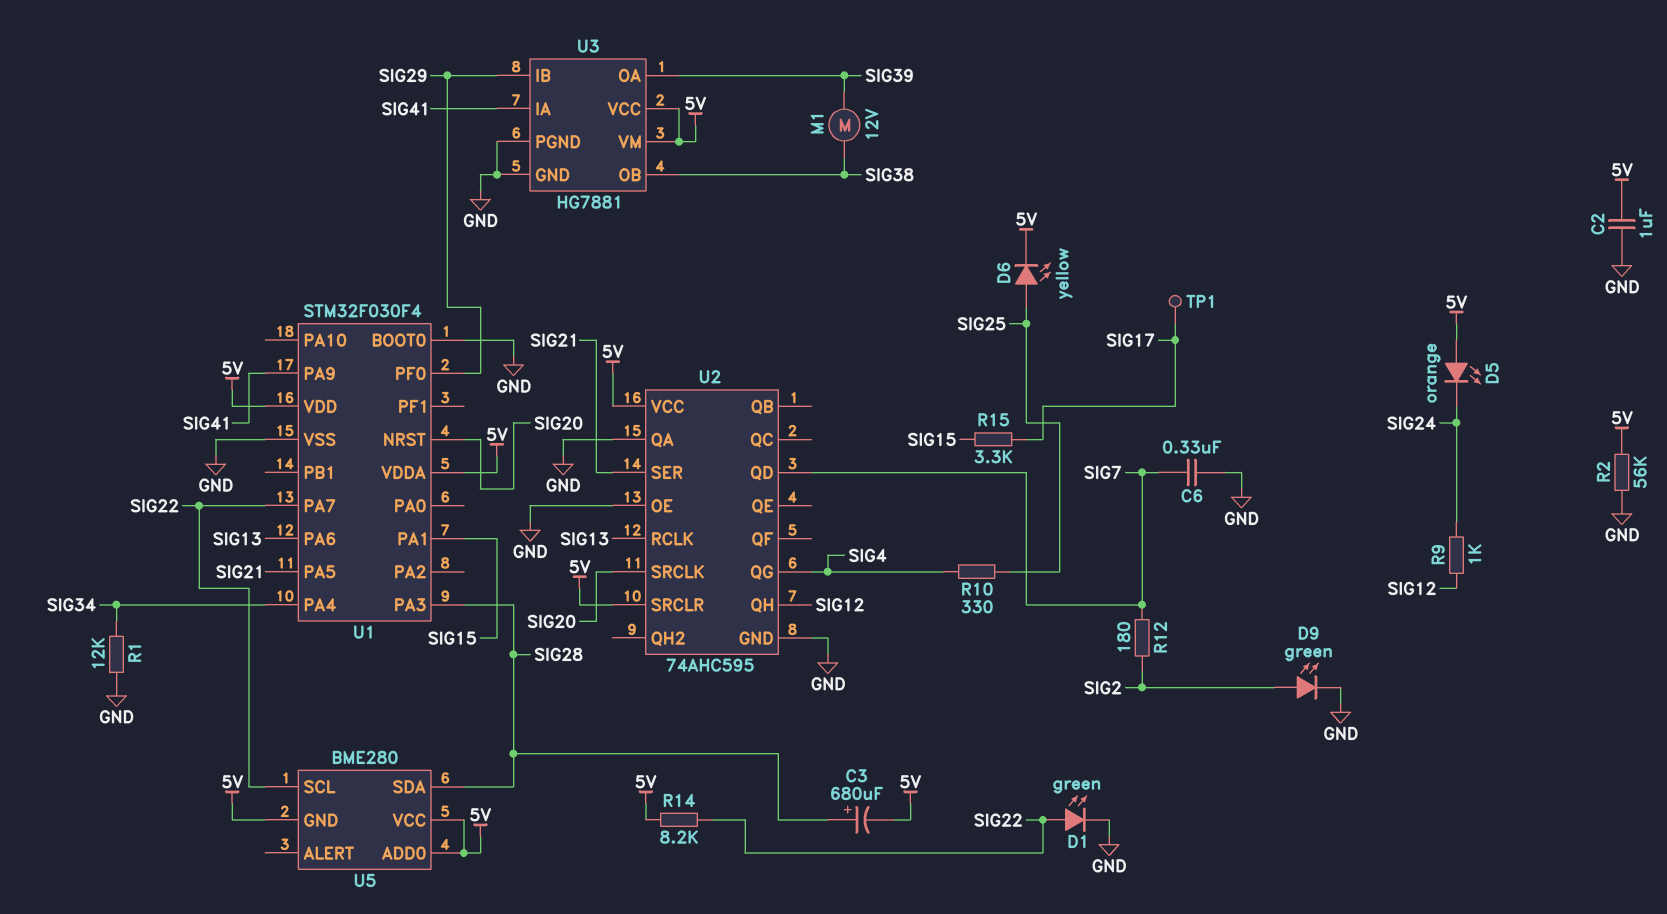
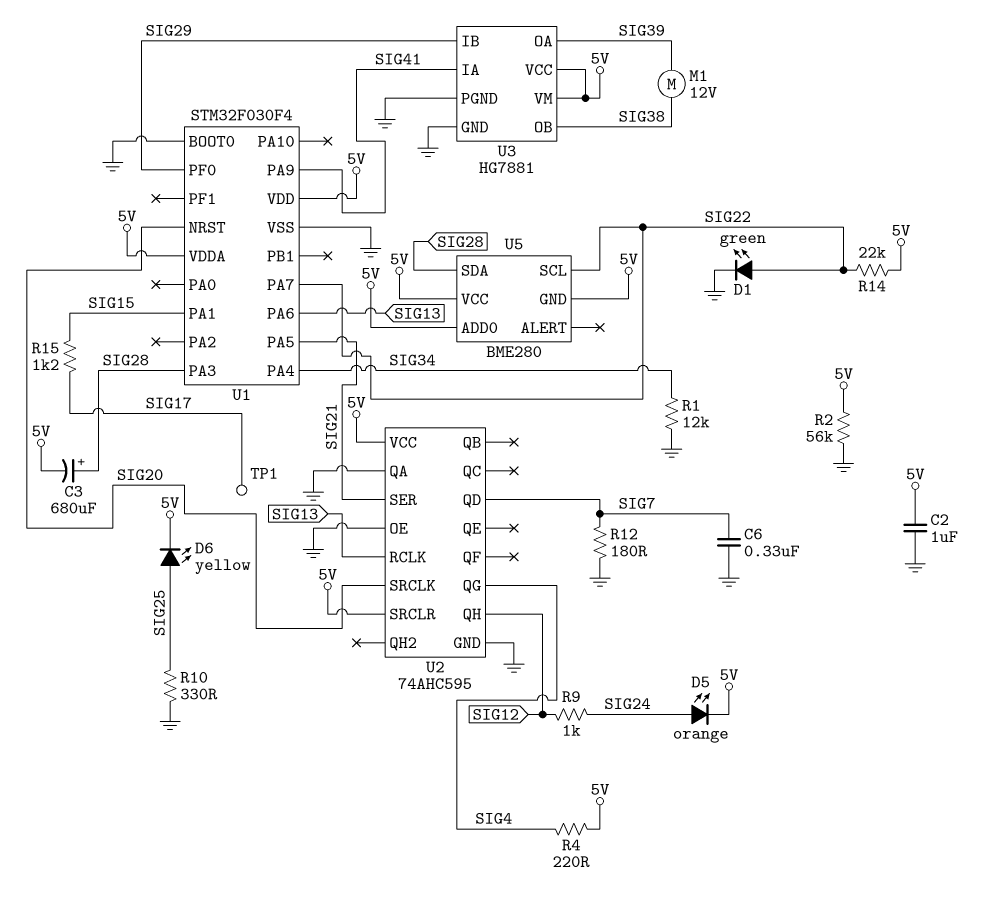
D5: LED orange (A 5V, K SIG24) -> LED orange (A SIG24, K 5V)
D9: LED green (A SIG2, K GND) -> none
R4: none -> 220 (5V, SIG4)
R10: 330 (SIG4, SIG25) -> 330 (GND, SIG25)
R12: 180 (SIG2, SIG7) -> 180 (GND, SIG7)
R14: 8.2k (5V, SIG22) -> 22k (5V, SIG22)
R15: 3.3k (SIG15, SIG17) -> 1.2k (SIG15, SIG17)

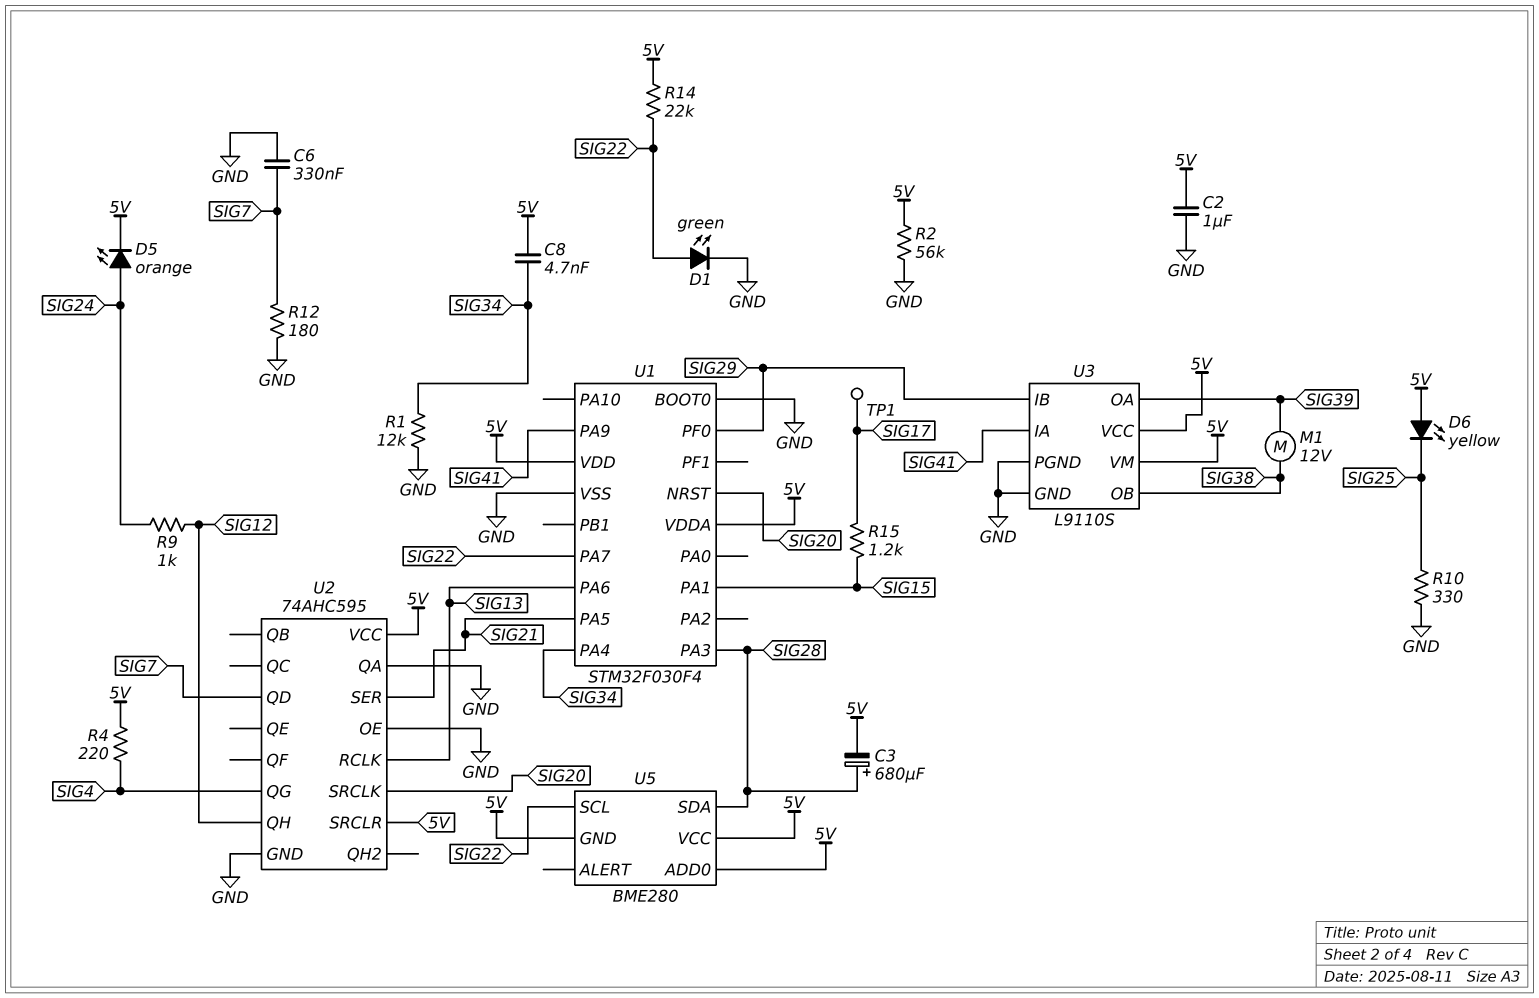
C8: none -> 4.7nF (5V, SIG34)
D6: LED yellow (A SIG25, K 5V) -> LED yellow (A 5V, K SIG25)
U3: HG7881 -> L9110S

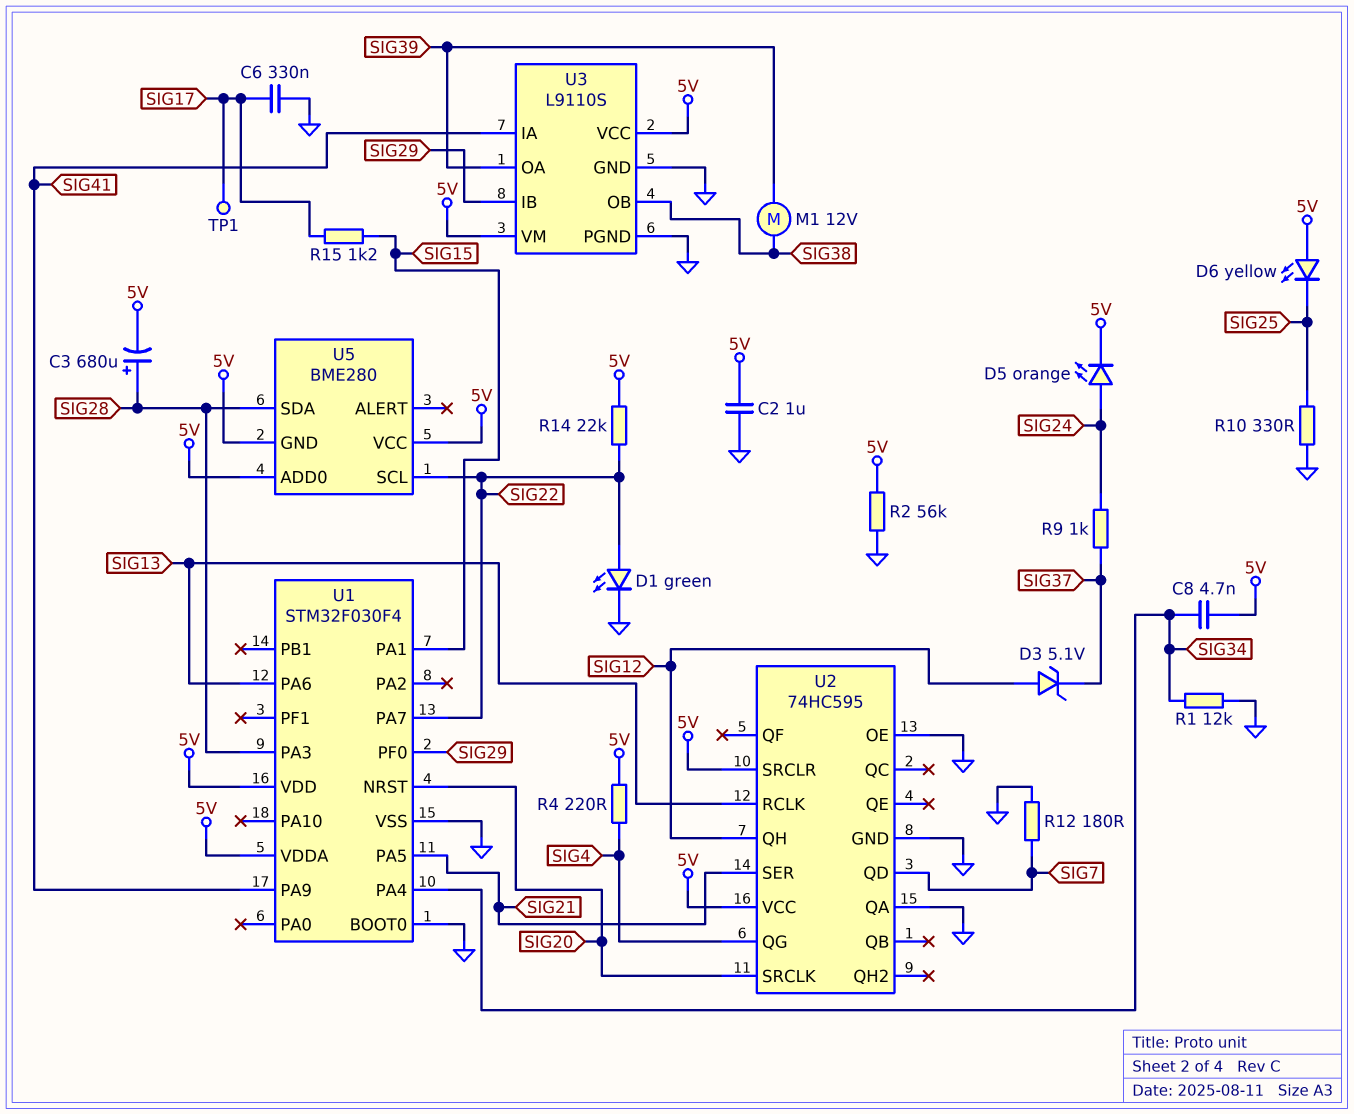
C6: 330nF (GND, SIG7) -> 330nF (GND, SIG17)
D3: none -> zener 5.1V (A SIG12, K SIG37)
R9: 1k (SIG12, SIG24) -> 1k (SIG24, SIG37)
U2: 74AHC595 -> 74HC595

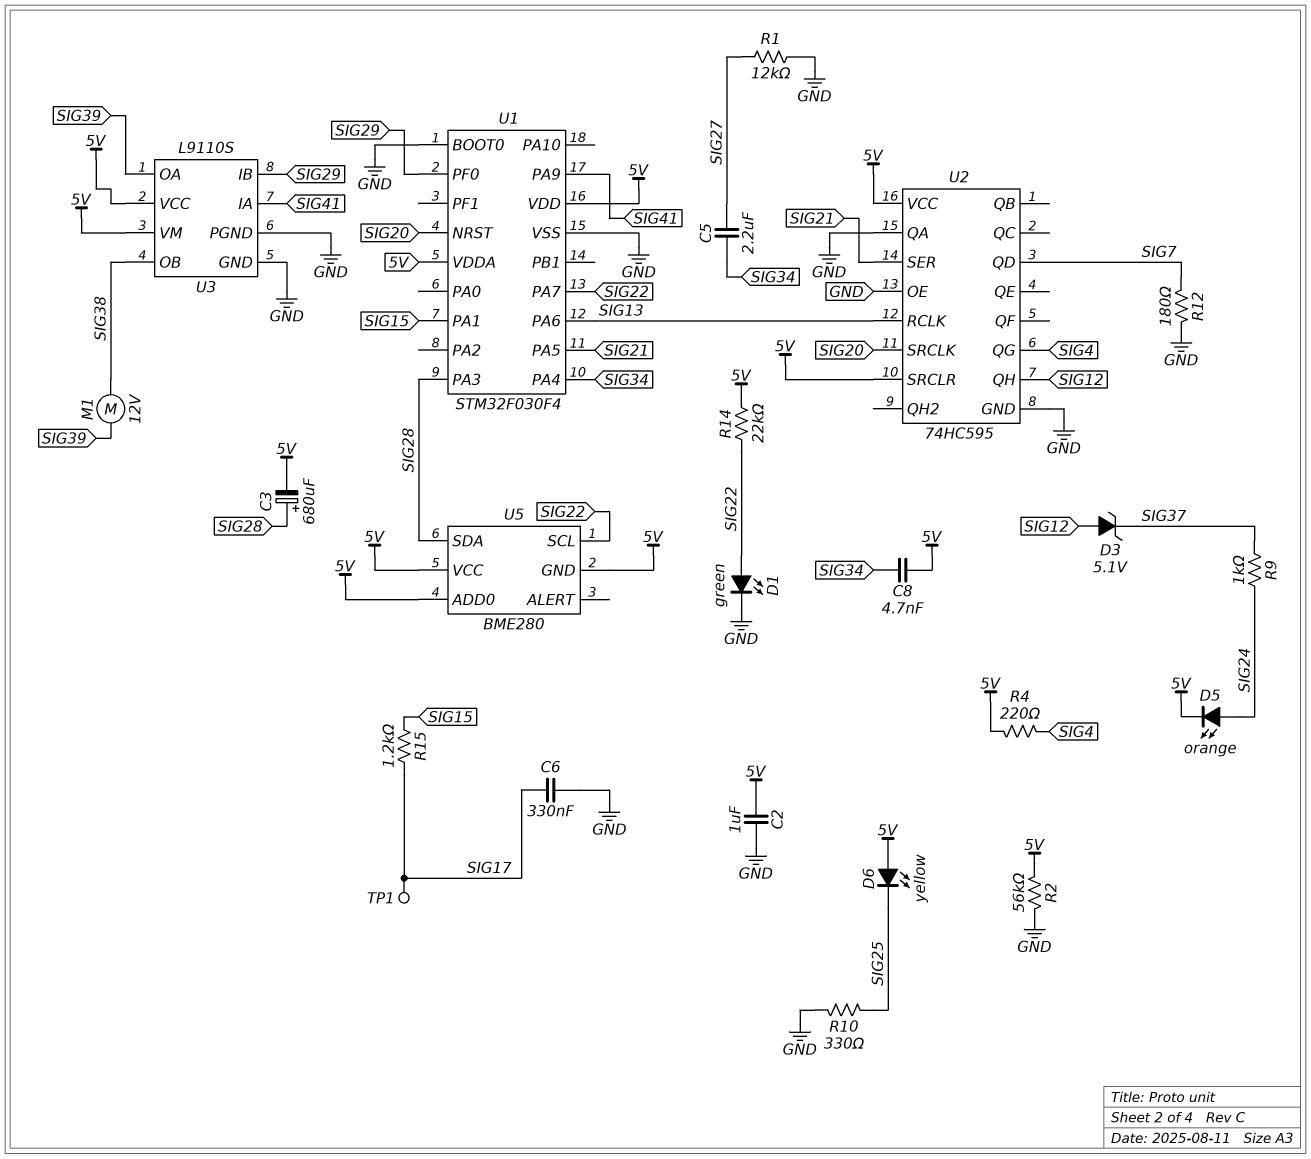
C5: none -> 2.2uF (SIG27, SIG34)
R1: 12k (GND, SIG34) -> 12k (GND, SIG27)

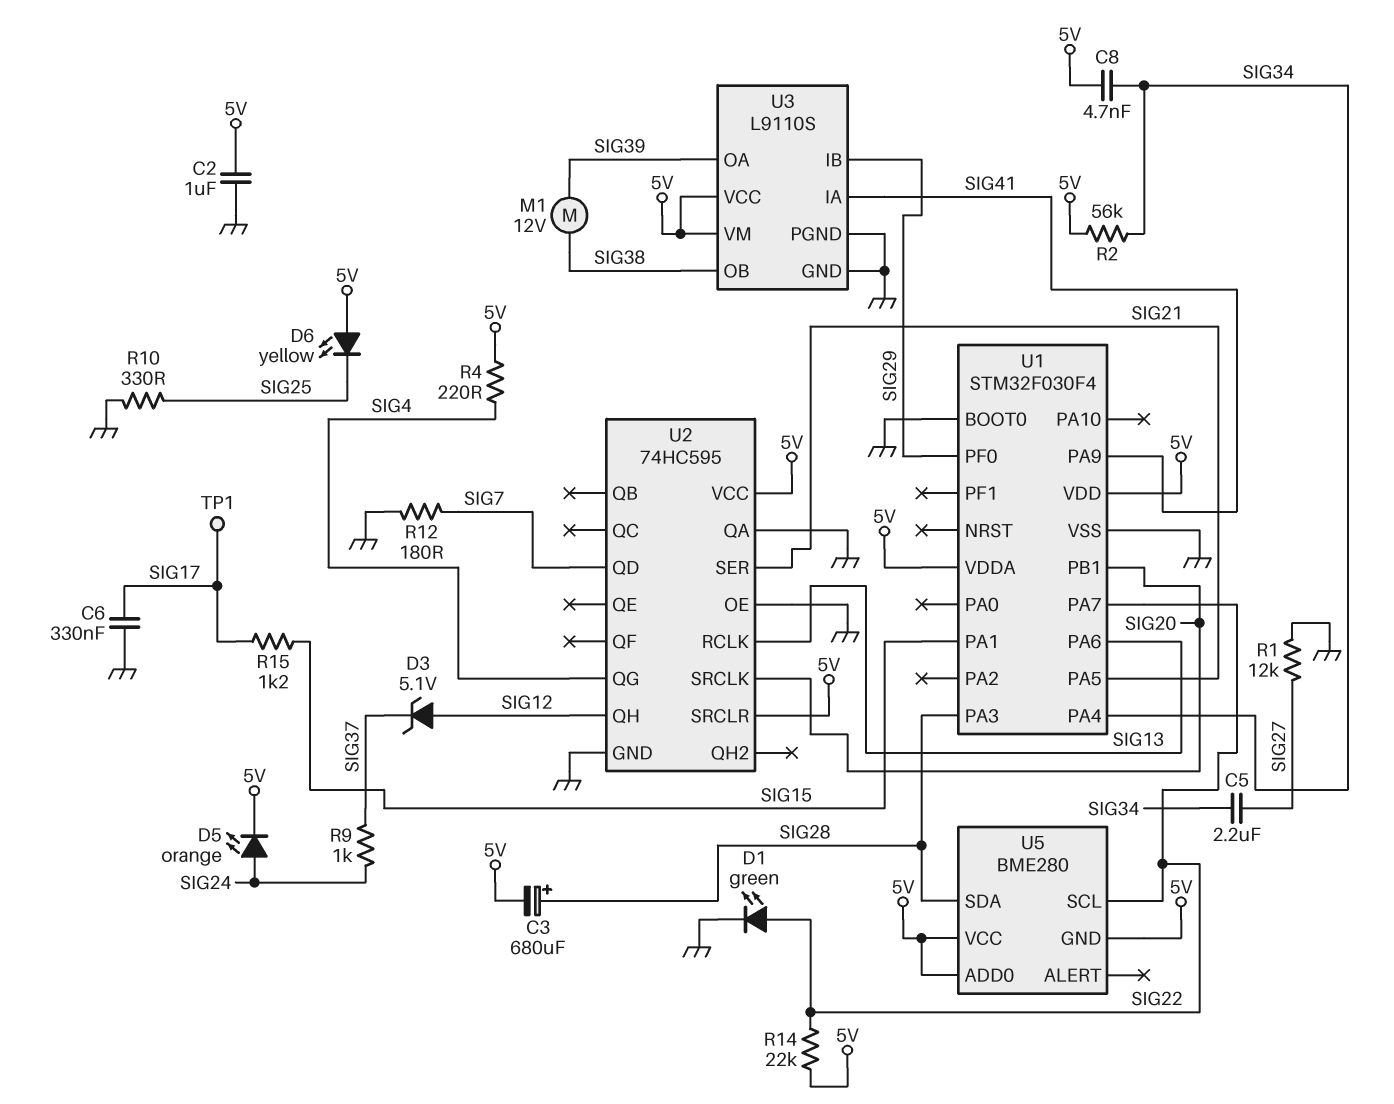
R2: 56k (5V, GND) -> 56k (5V, SIG34)
U1 pin NRST: SIG20 -> none
U1 pin PB1: none -> SIG20

